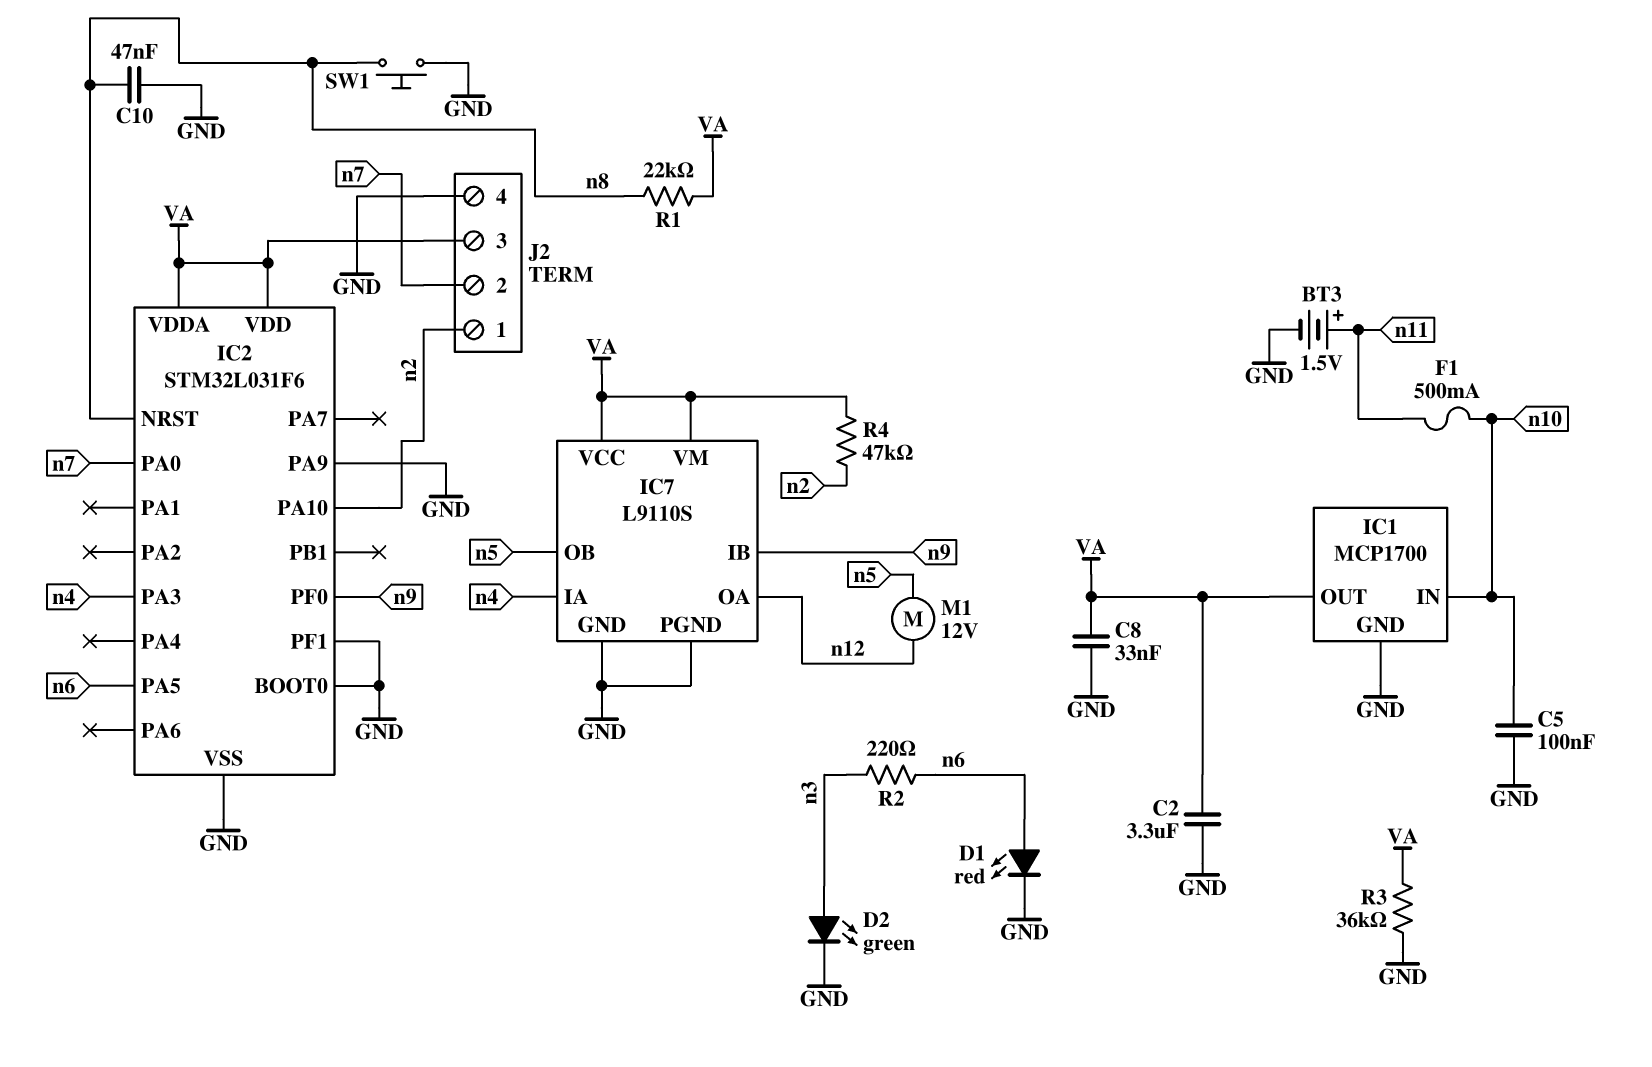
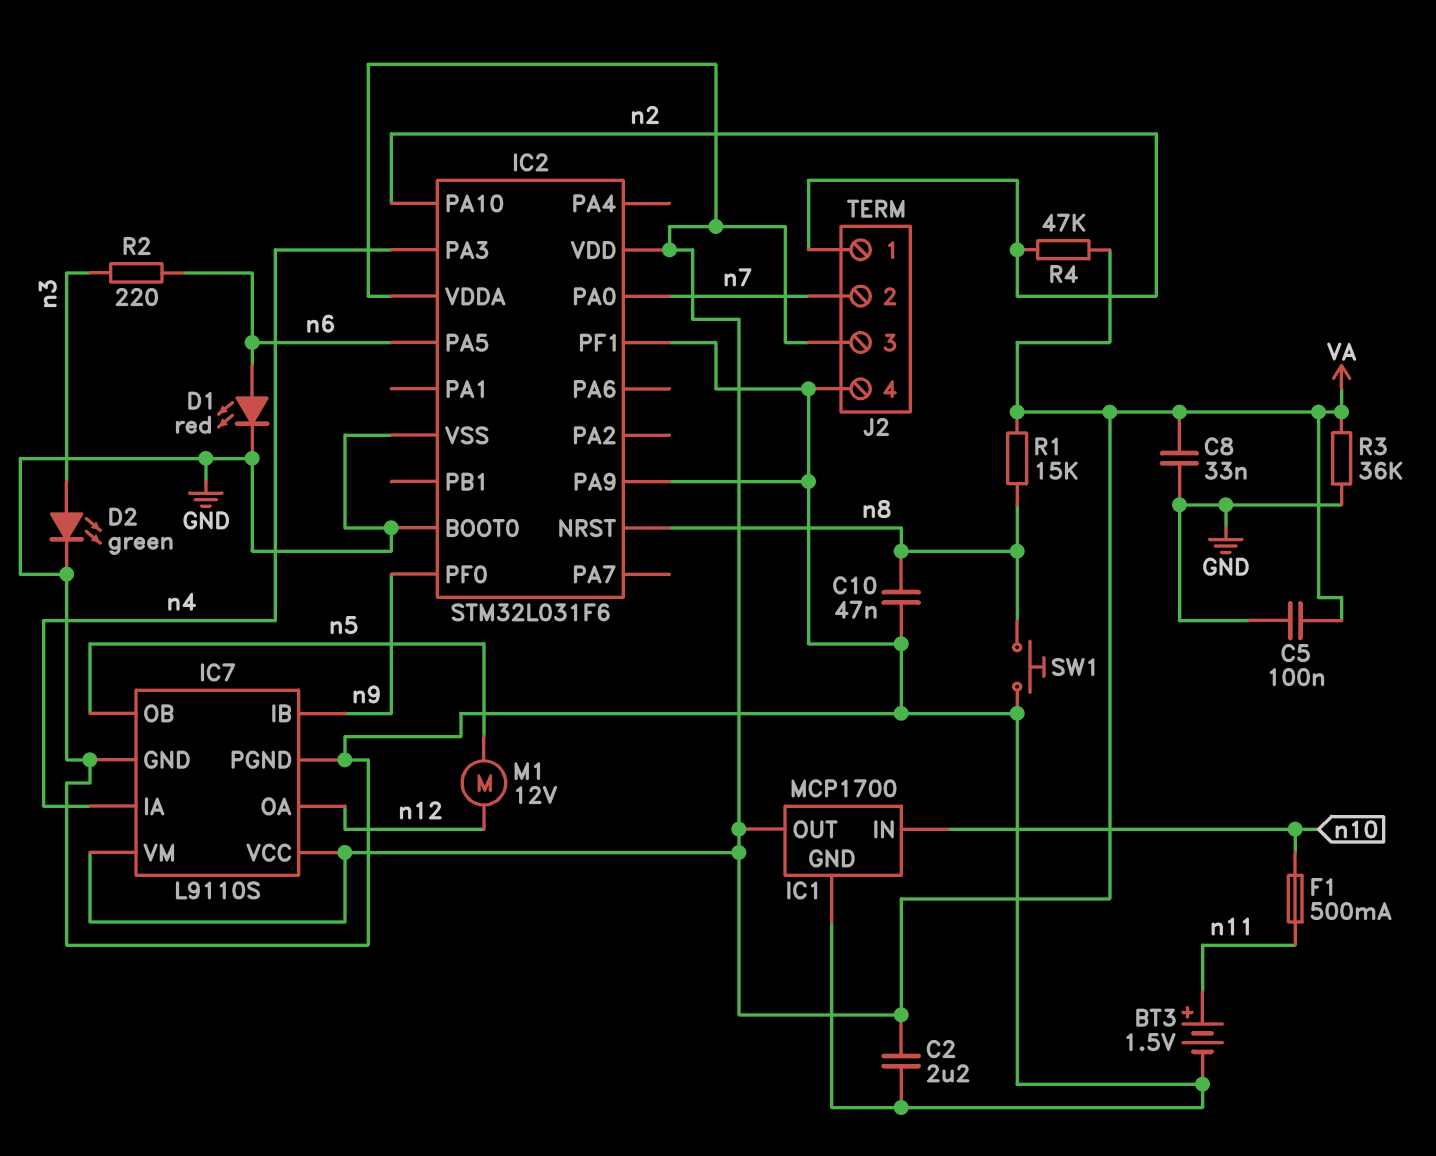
C2: 3.3uF (GND, VA) -> 2.2uF (GND, VA)
C5: 100nF (GND, n10) -> 100nF (GND, VA)
R1: 22k (VA, n8) -> 15k (VA, n8)

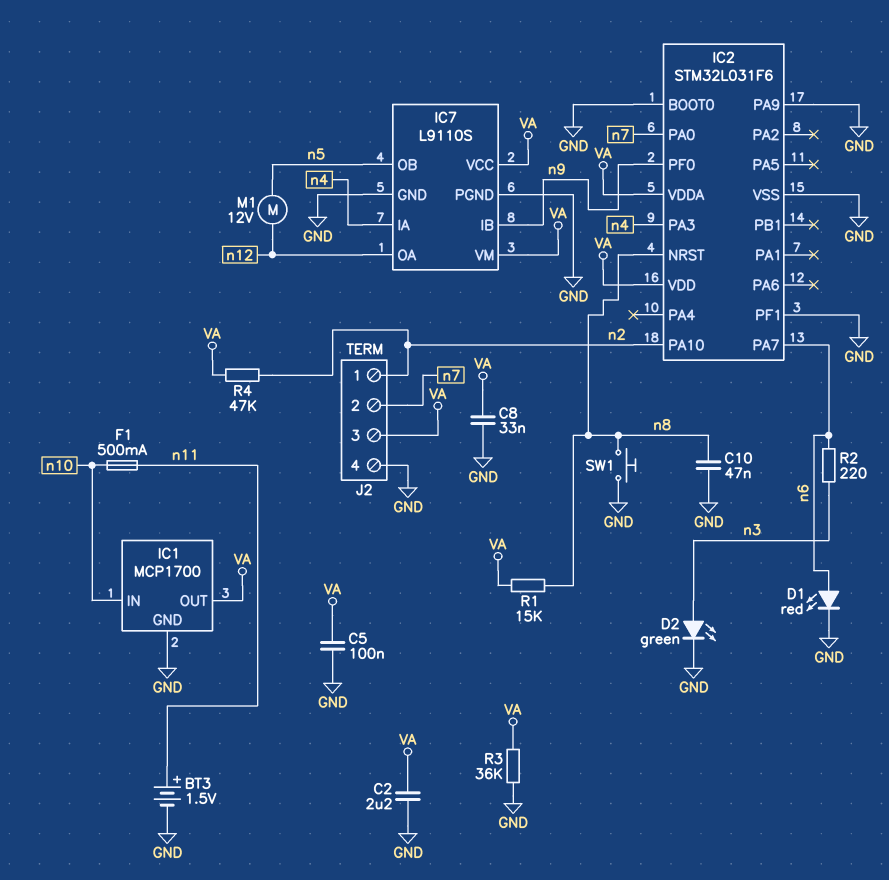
IC2 pin PA5: n6 -> none
IC2 pin PA7: none -> n6

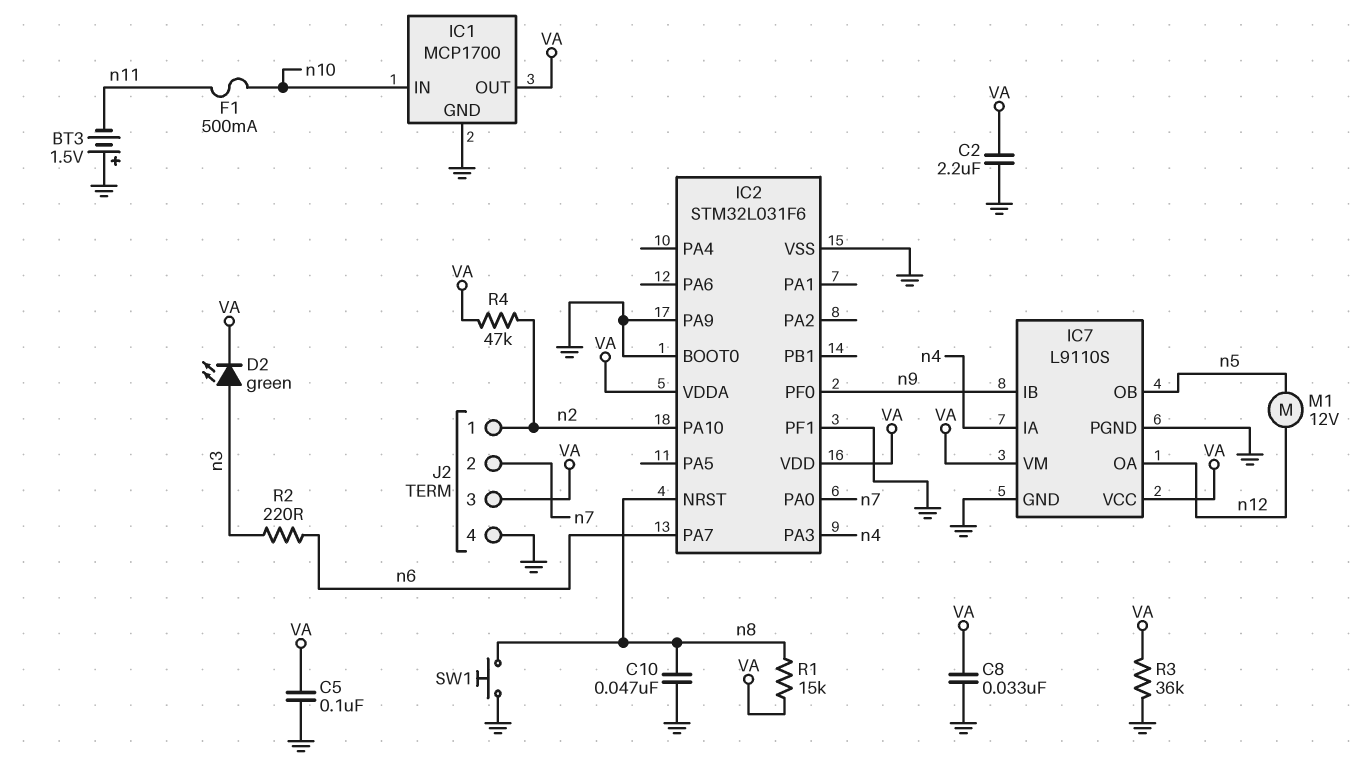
BT3: 1.5V (plus n11, minus GND) -> 1.5V (plus GND, minus n11)
D1: LED red (A n6, K GND) -> none
D2: LED green (A n3, K GND) -> LED green (A n3, K VA)

